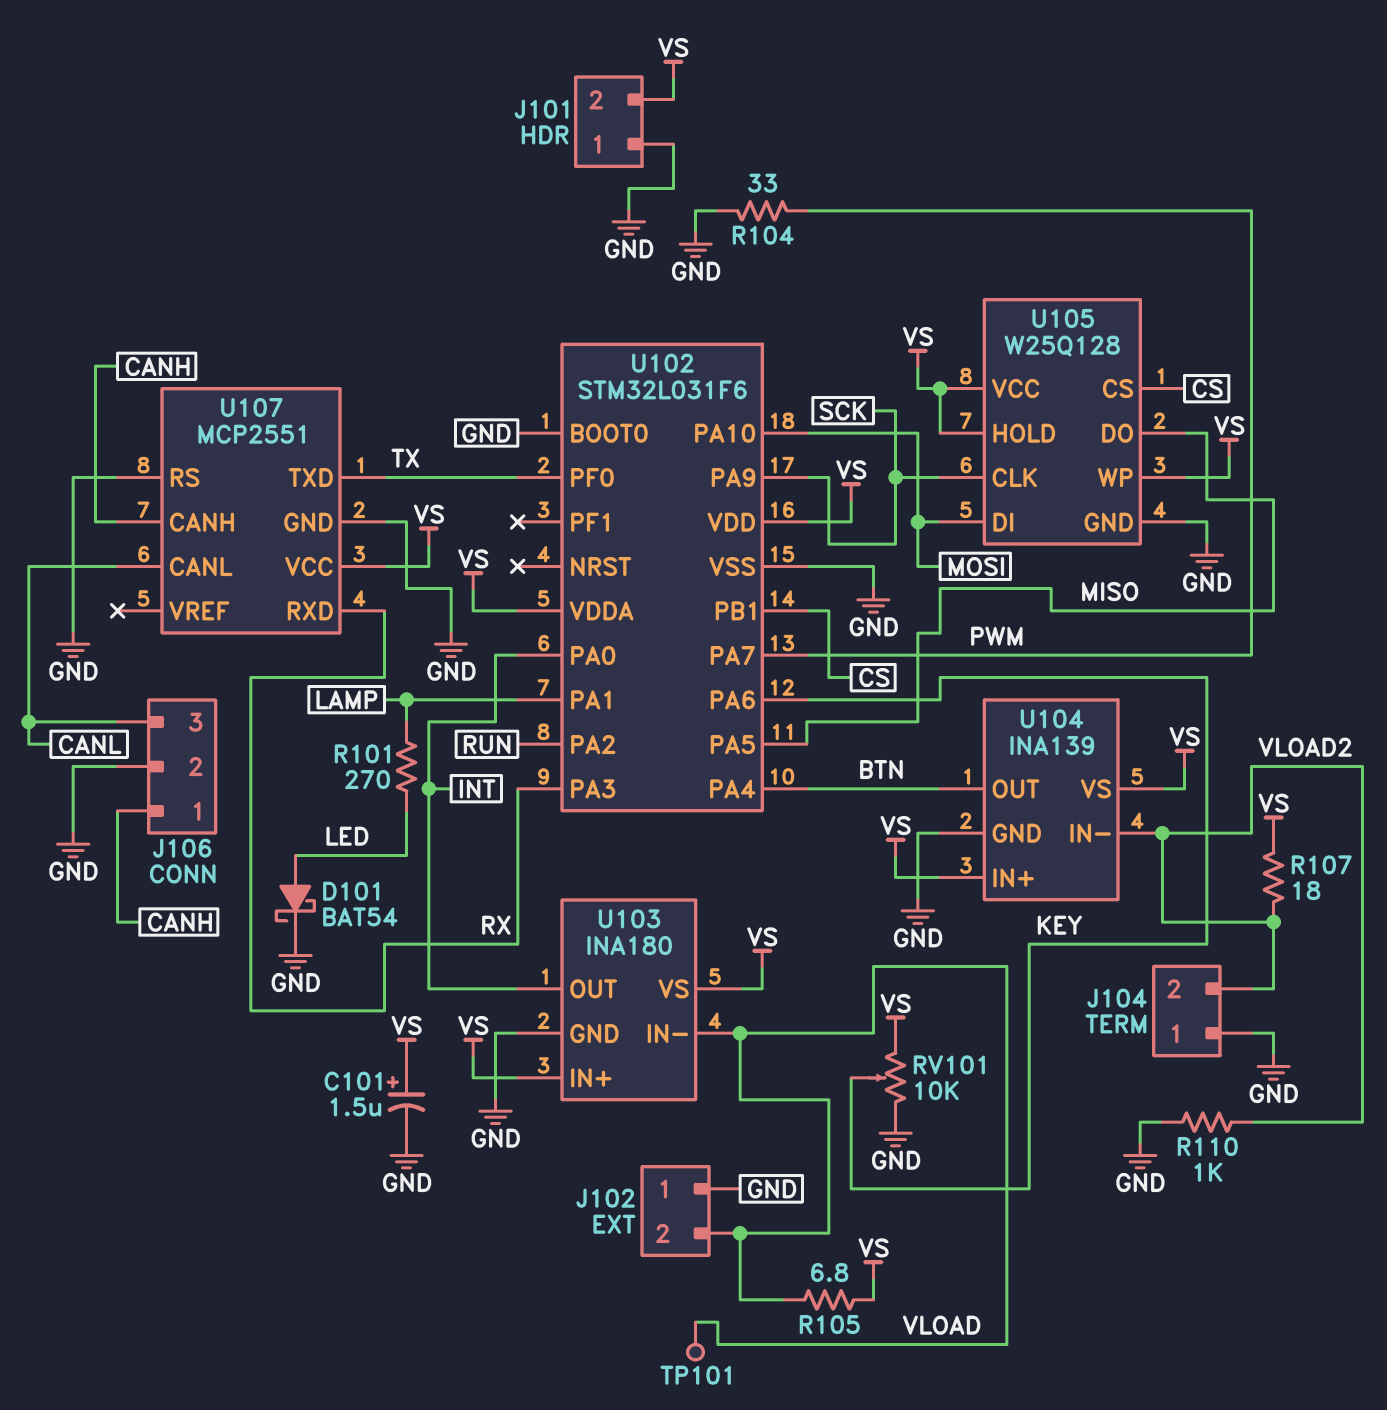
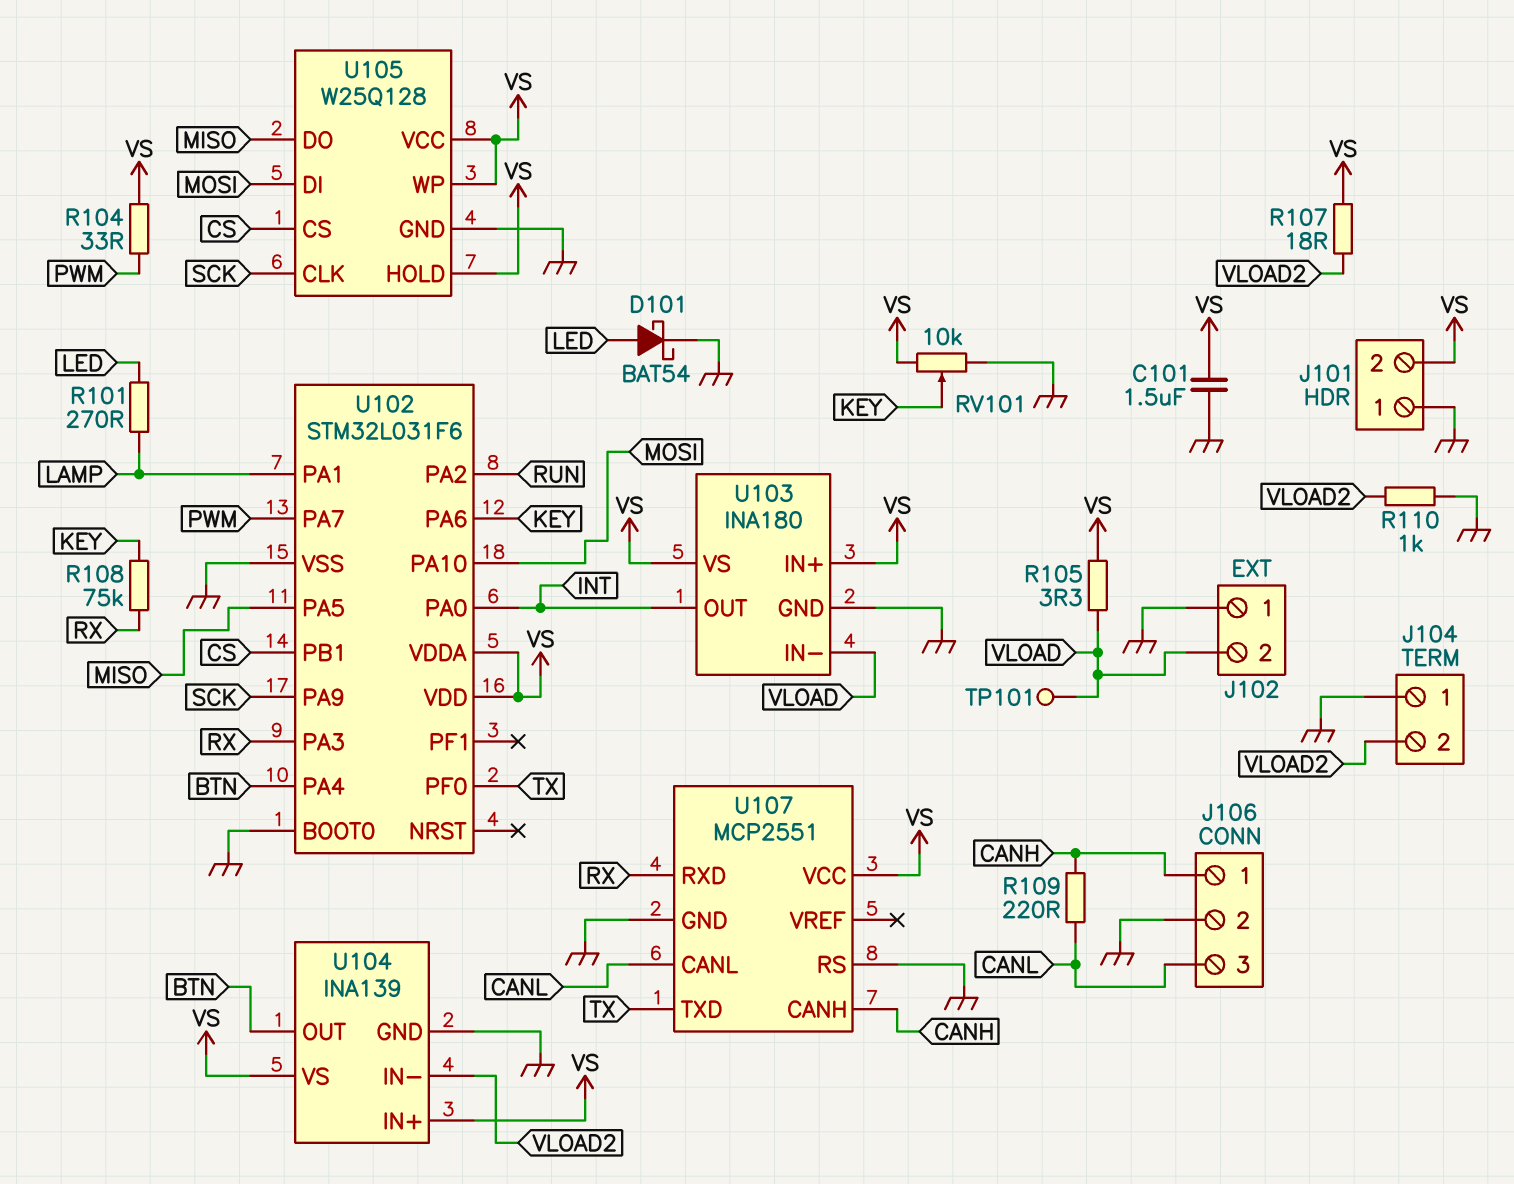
C101: 1.5uF (plus VS, minus GND) -> 1.5uF (GND, VS)
R104: 33 (GND, PWM) -> 33 (PWM, VS)
R105: 6.8 (VLOAD, VS) -> 3.3 (VLOAD, VS)
R108: none -> 75k (KEY, RX)
R109: none -> 220 (CANH, CANL)

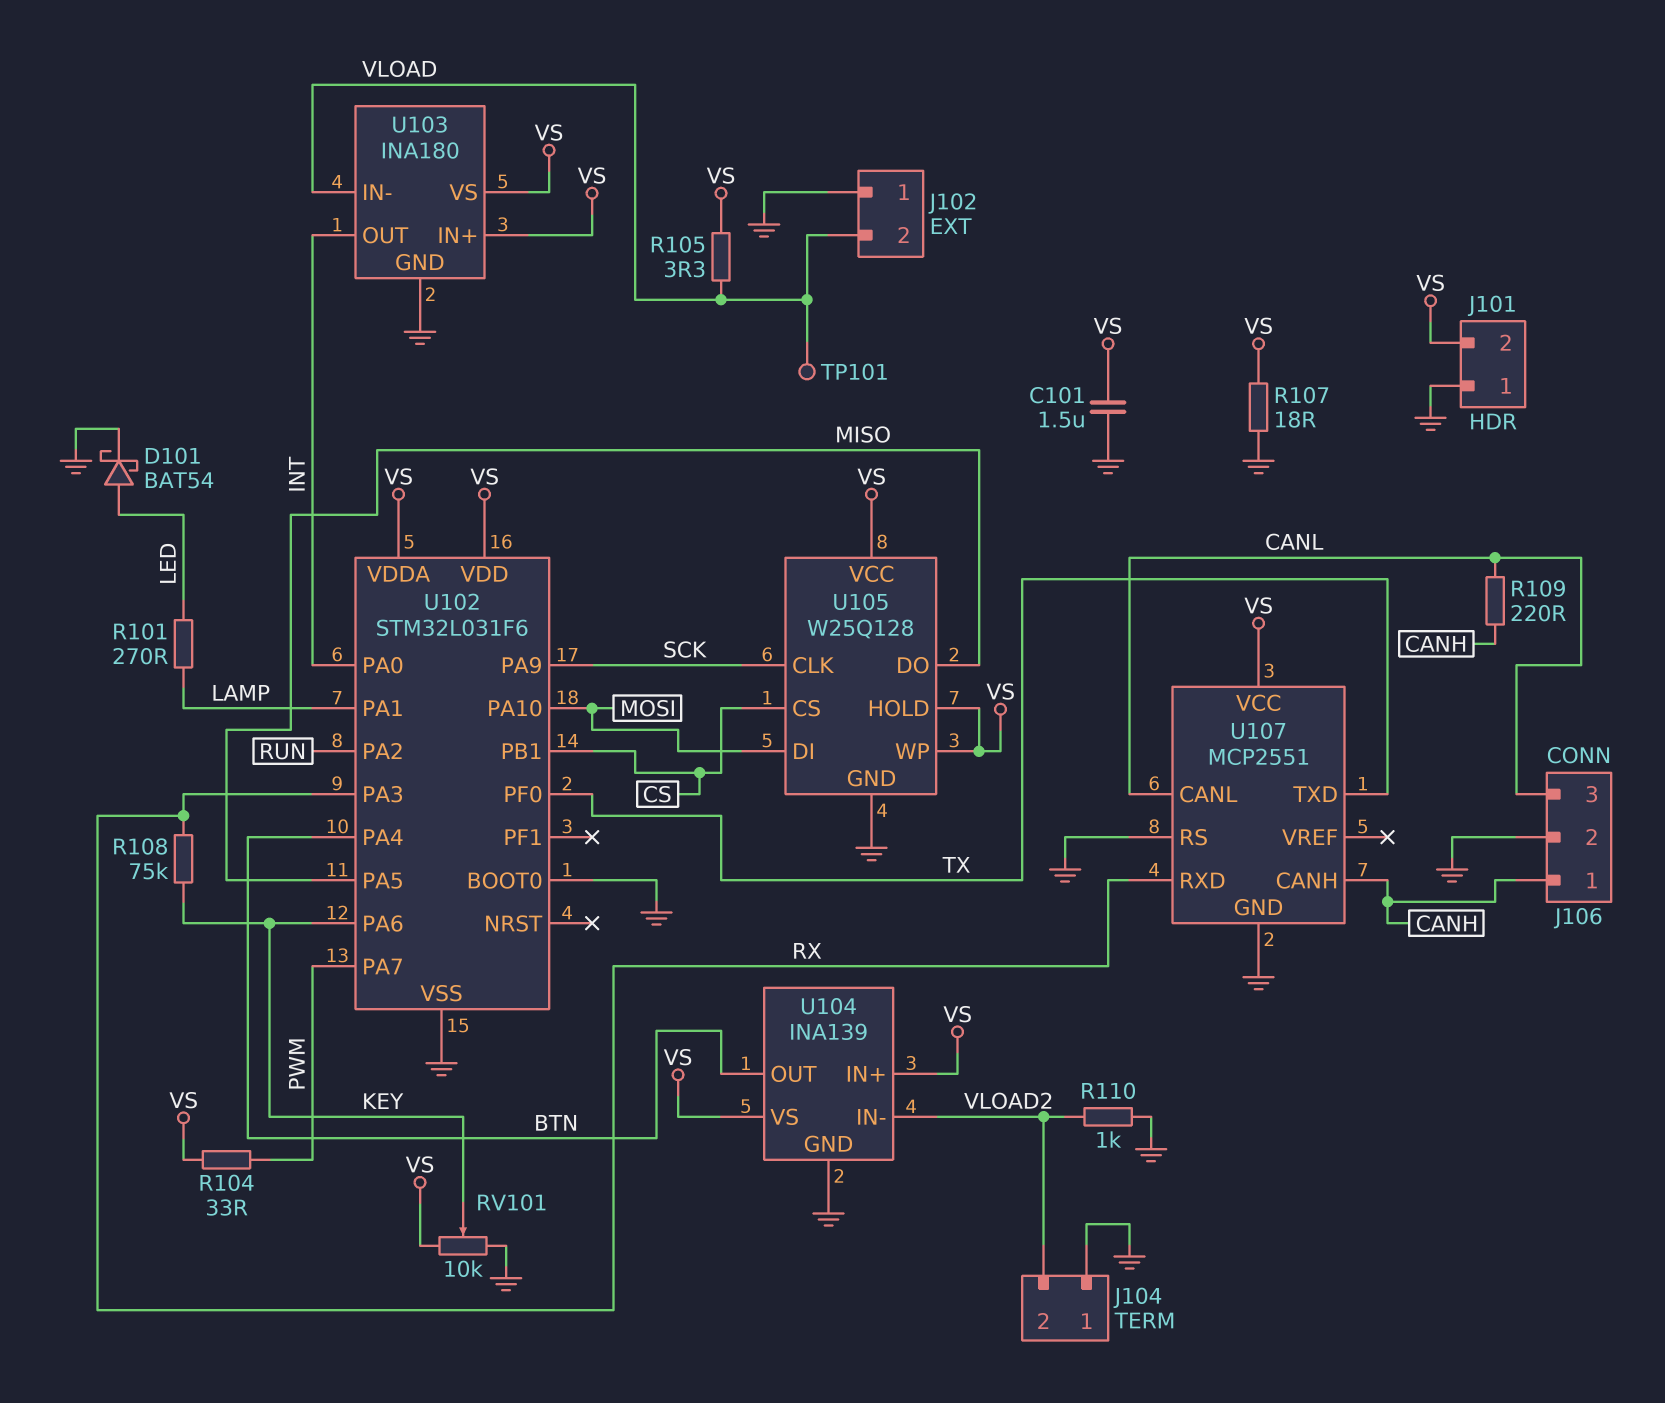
R107: 18 (VLOAD2, VS) -> 18 (GND, VS)

